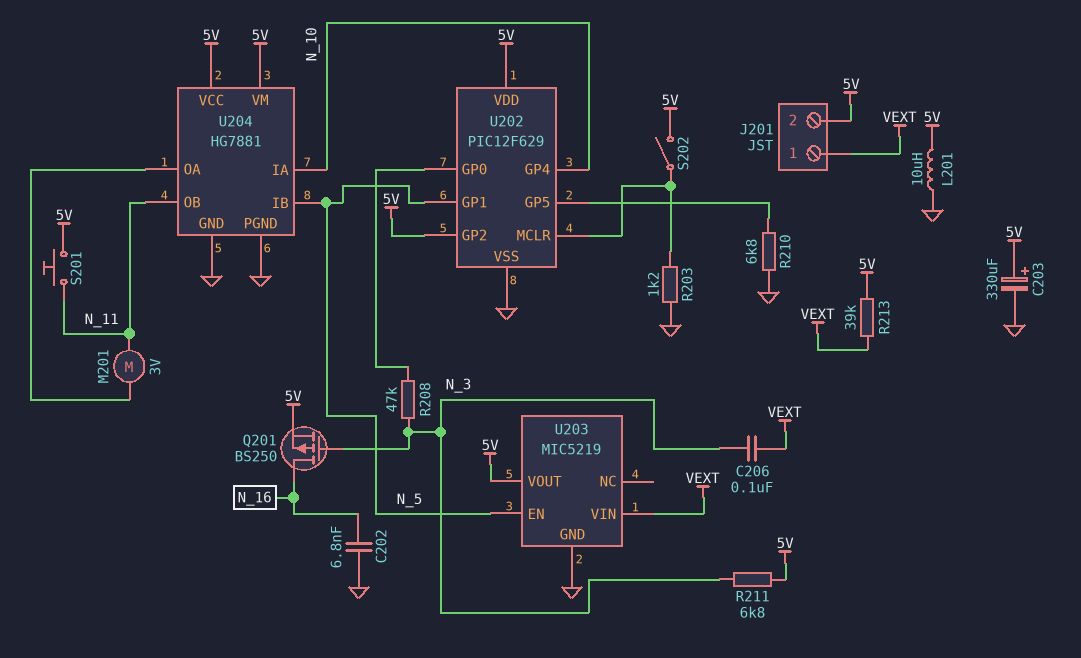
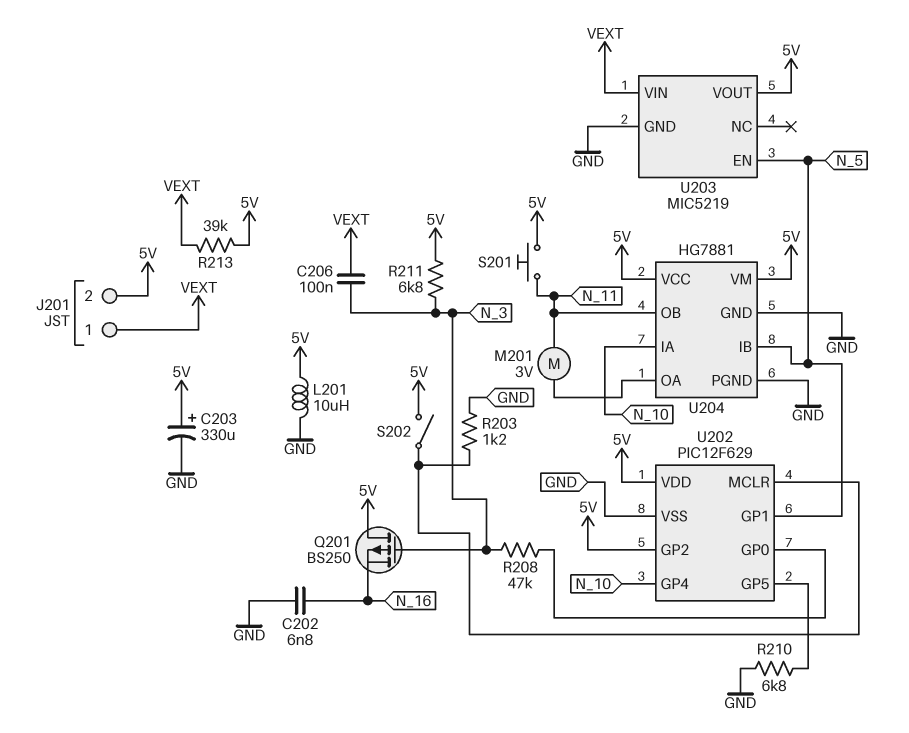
Q201: PMOS BS250 (G N_3, D N_16, S 5V) -> PMOS BS250 (G N_3, D 5V, S N_16)

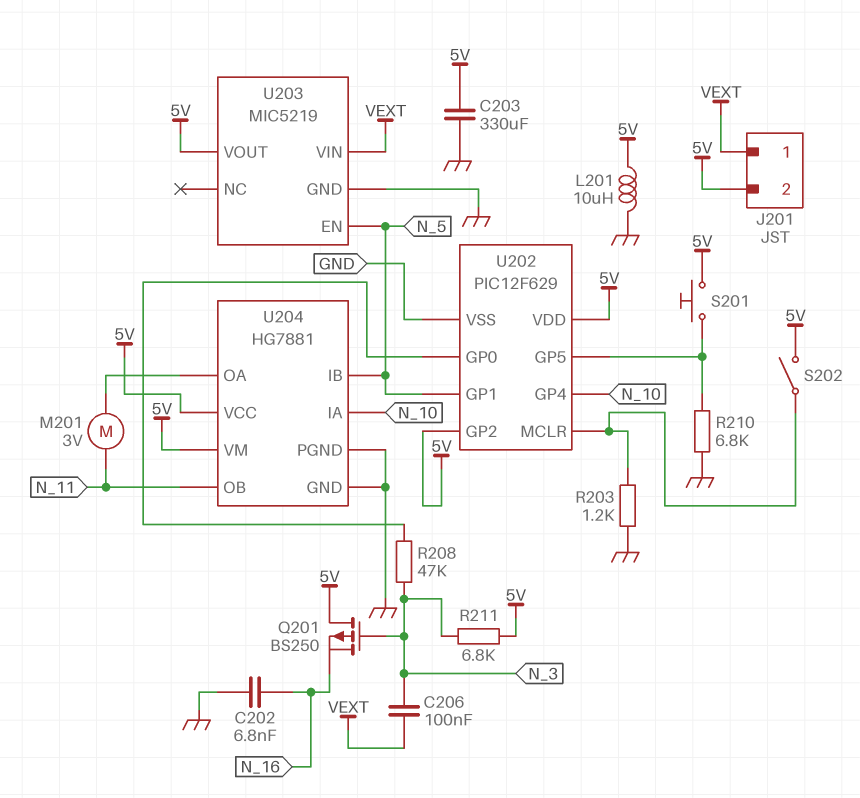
C203: 330uF (plus 5V, minus GND) -> 330uF (5V, GND)
R213: 39k (5V, VEXT) -> none
S201: button (5V, N_11) -> button (5V, U202/GP5)

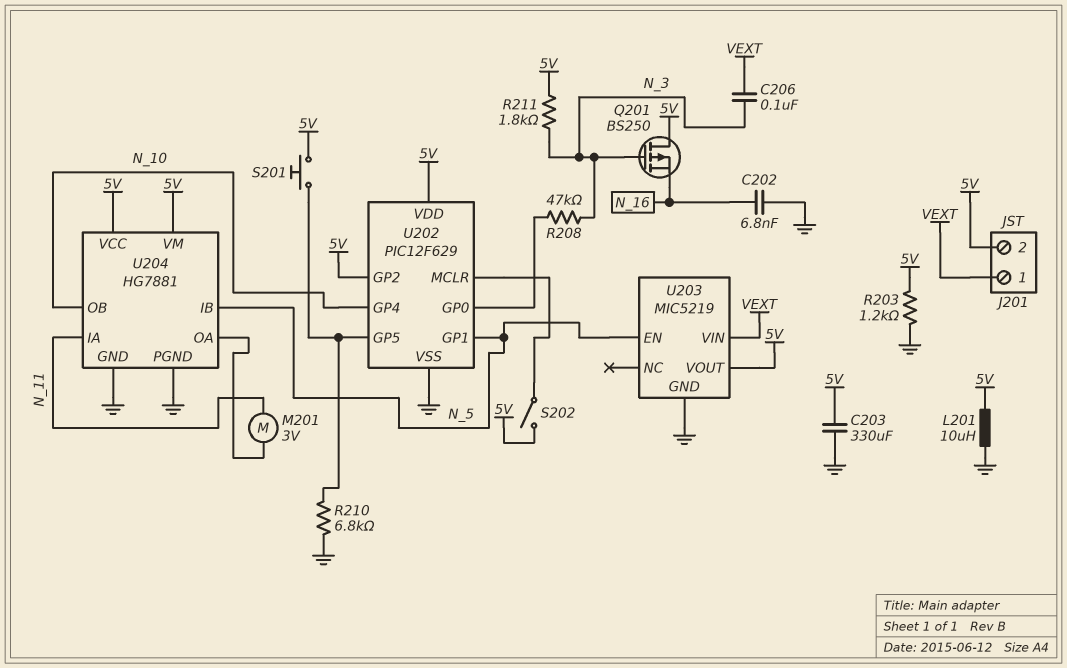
R203: 1.2k (GND, U202/MCLR) -> 1.2k (5V, GND)
R211: 6.8k (5V, N_3) -> 1.8k (5V, N_3)
U204 pin IA: N_10 -> N_11
U204 pin OB: N_11 -> N_10

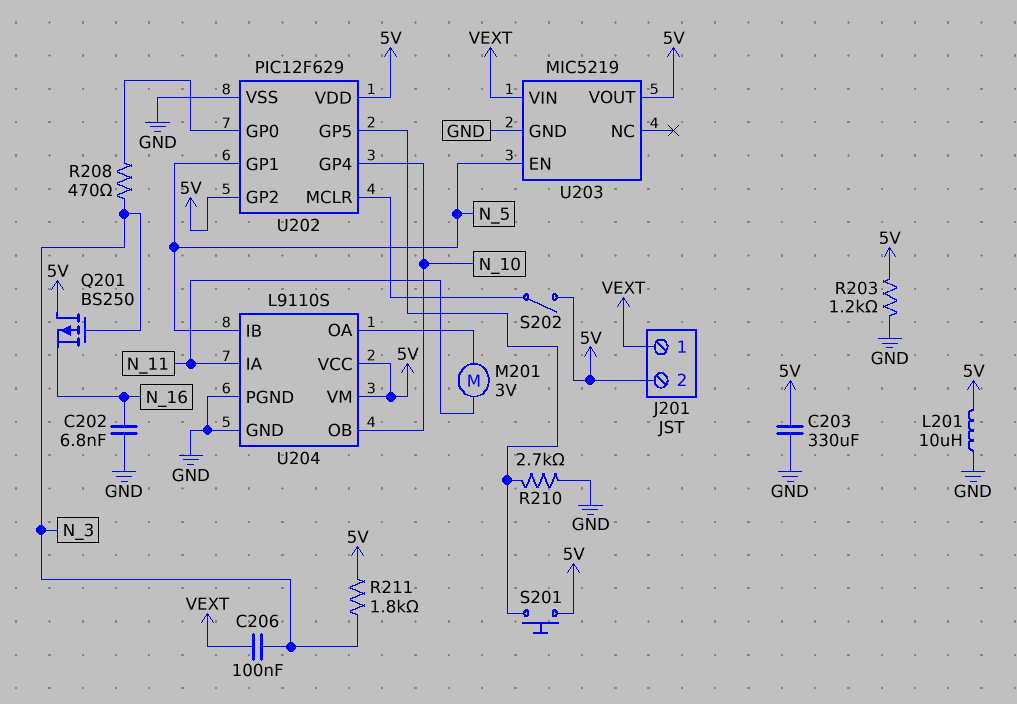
R208: 47k (N_3, U202/GP0) -> 470 (N_3, U202/GP0)
R210: 6.8k (GND, U202/GP5) -> 2.7k (GND, U202/GP5)
U204: HG7881 -> L9110S

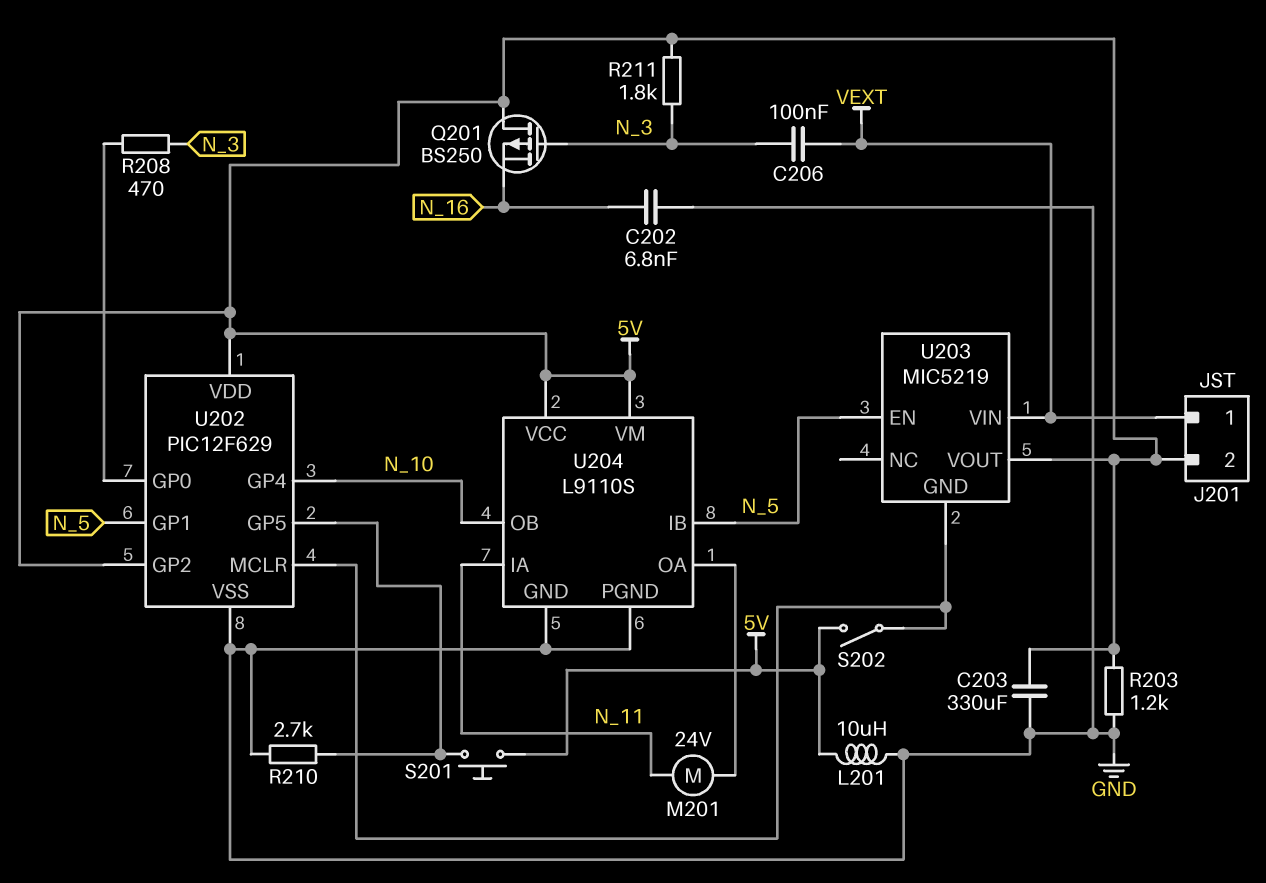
M201: motor 3V (N_11, U204/OA) -> motor 24V (N_11, U204/OA)
U203 pin GND: GND -> U202/MCLR

